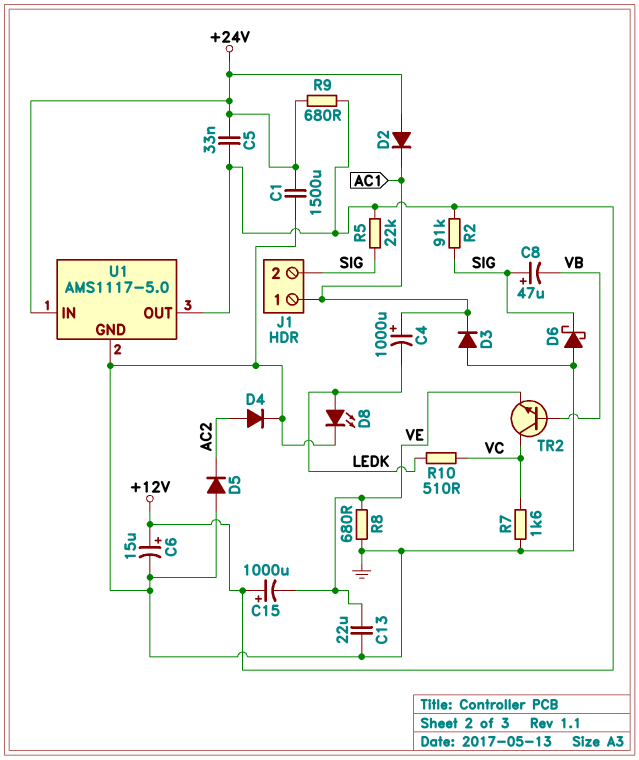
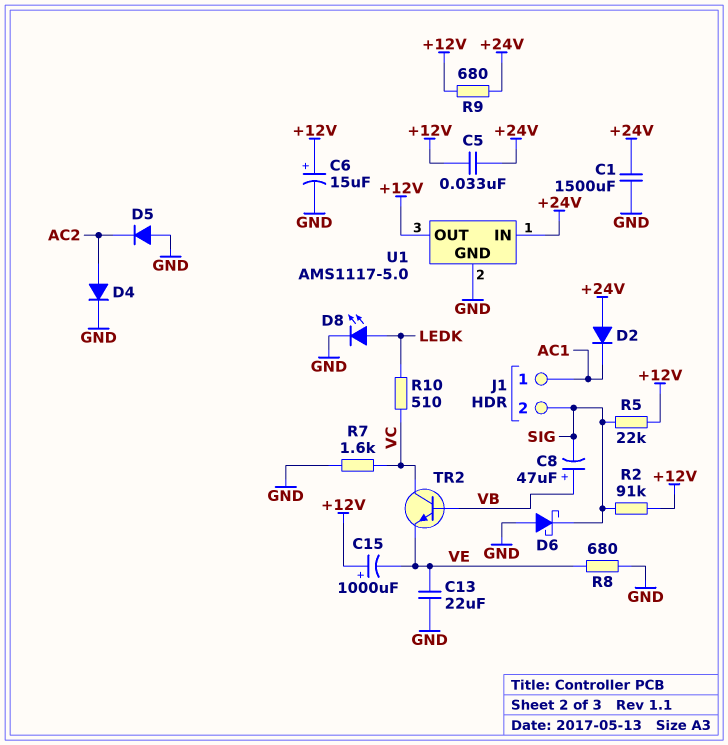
C4: 1000uF (plus AC1, minus LEDK) -> none
C8: 47uF (plus SIG, minus VB) -> 47uF (plus VB, minus SIG)
D3: diode (A GND, K AC1) -> none

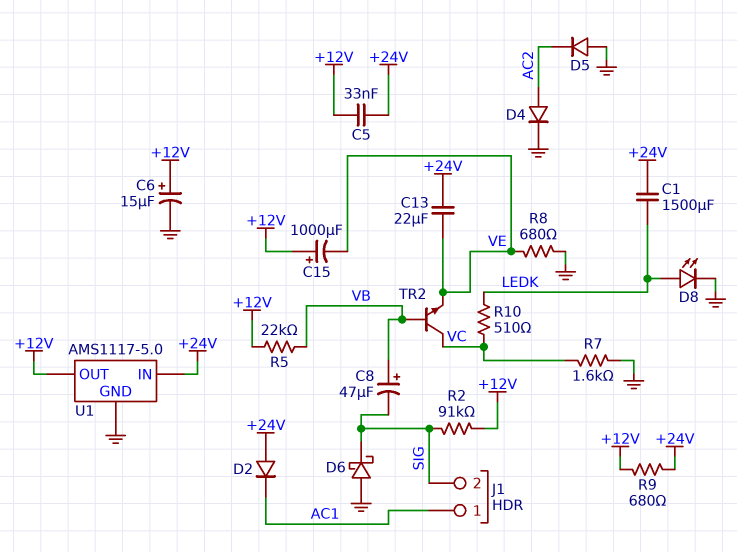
C1: 1500uF (+24V, GND) -> 1500uF (+24V, LEDK)
C13: 22uF (GND, VE) -> 22uF (+24V, VE)
R5: 22k (+12V, SIG) -> 22k (+12V, VB)

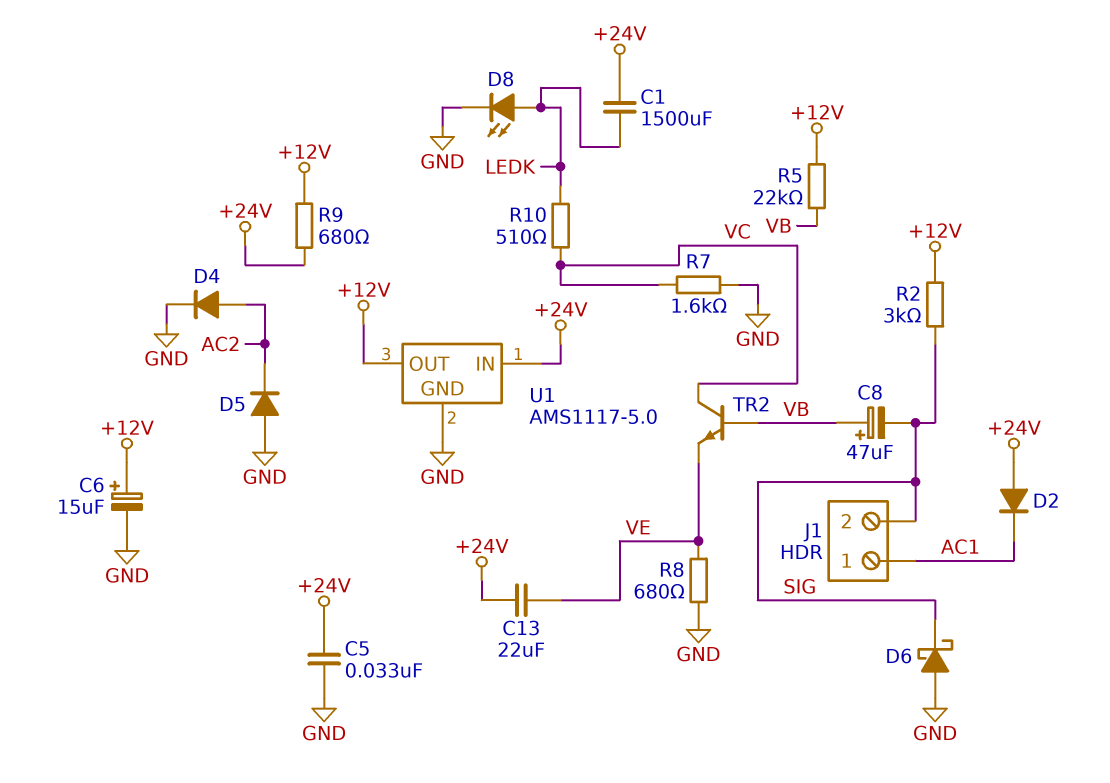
C5: 33nF (+12V, +24V) -> 33nF (+24V, GND)
C15: 1000uF (plus +12V, minus VE) -> none
R2: 91k (+12V, SIG) -> 3k (+12V, SIG)

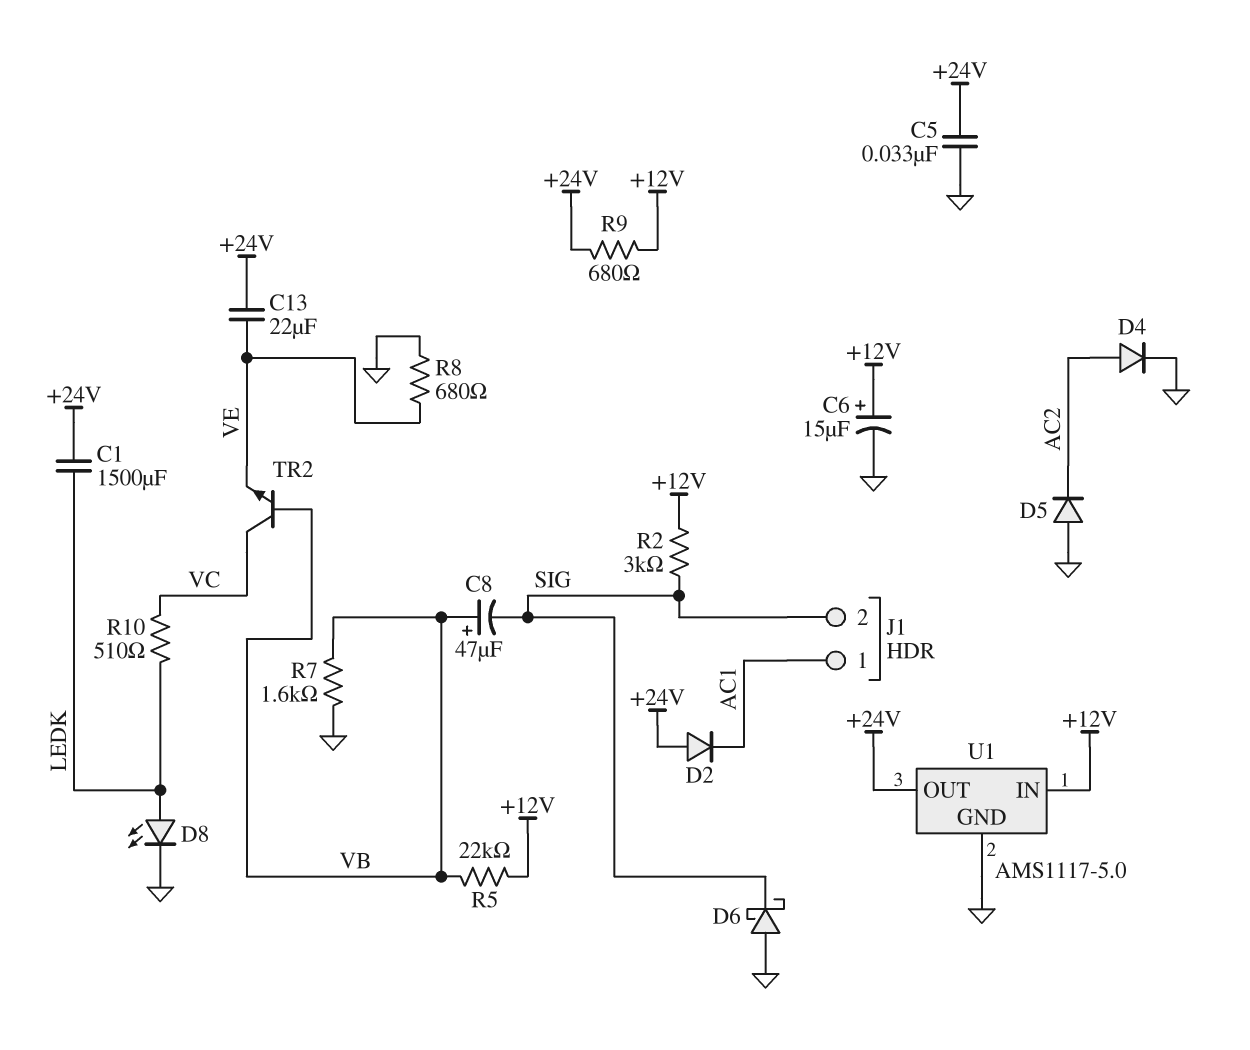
R7: 1.6k (GND, VC) -> 1.6k (GND, VB)
U1 pin IN: +24V -> +12V
U1 pin OUT: +12V -> +24V

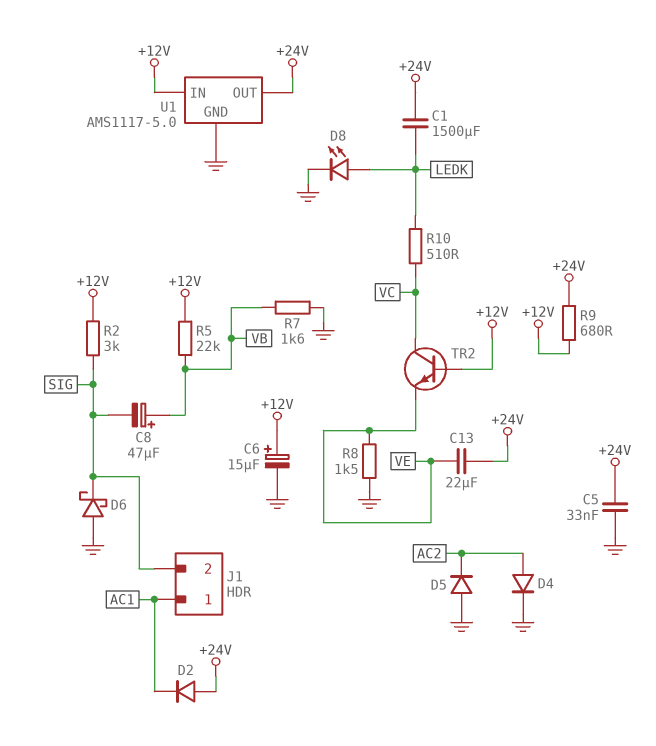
R8: 680 (GND, VE) -> 1.5k (GND, VE)
TR2: NPN (B VB, C VC, E VE) -> NPN (B +12V, C VC, E VE)

